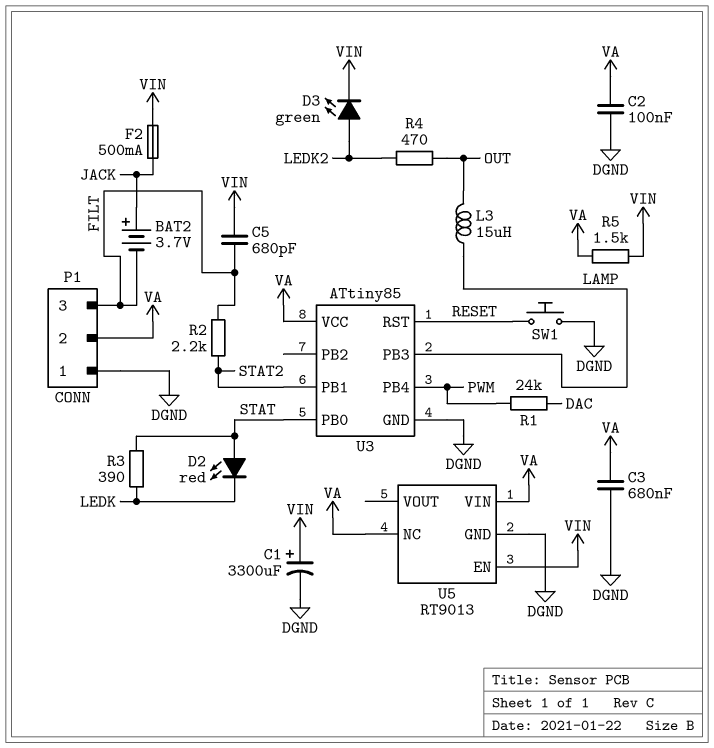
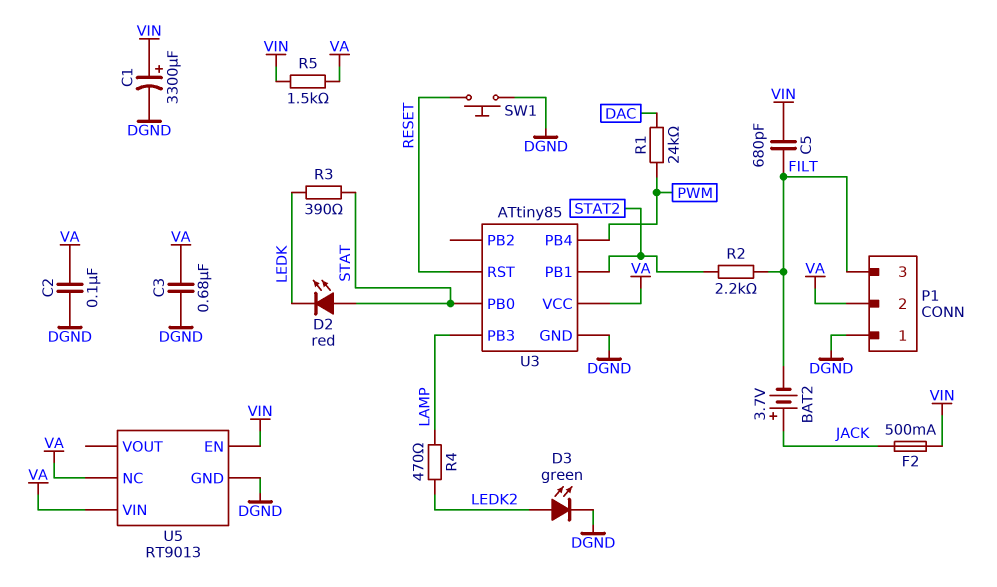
D3: LED green (A LEDK2, K VIN) -> LED green (A LEDK2, K DGND)
L3: 15uH (LAMP, OUT) -> none
R4: 470 (LEDK2, OUT) -> 470 (LAMP, LEDK2)

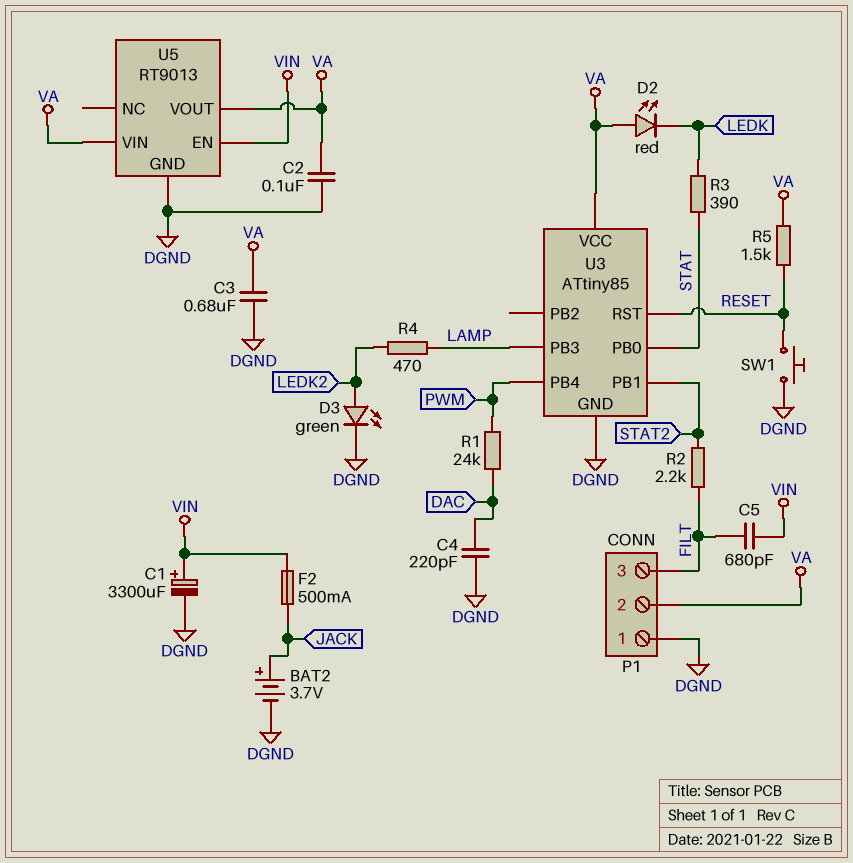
BAT2: 3.7V (plus JACK, minus FILT) -> 3.7V (plus JACK, minus DGND)
C4: none -> 220pF (DAC, DGND)
D2: LED red (A STAT, K LEDK) -> LED red (A VA, K LEDK)
R5: 1.5k (VA, VIN) -> 1.5k (RESET, VA)
U5 pin NC: VA -> none
U5 pin VOUT: none -> VA

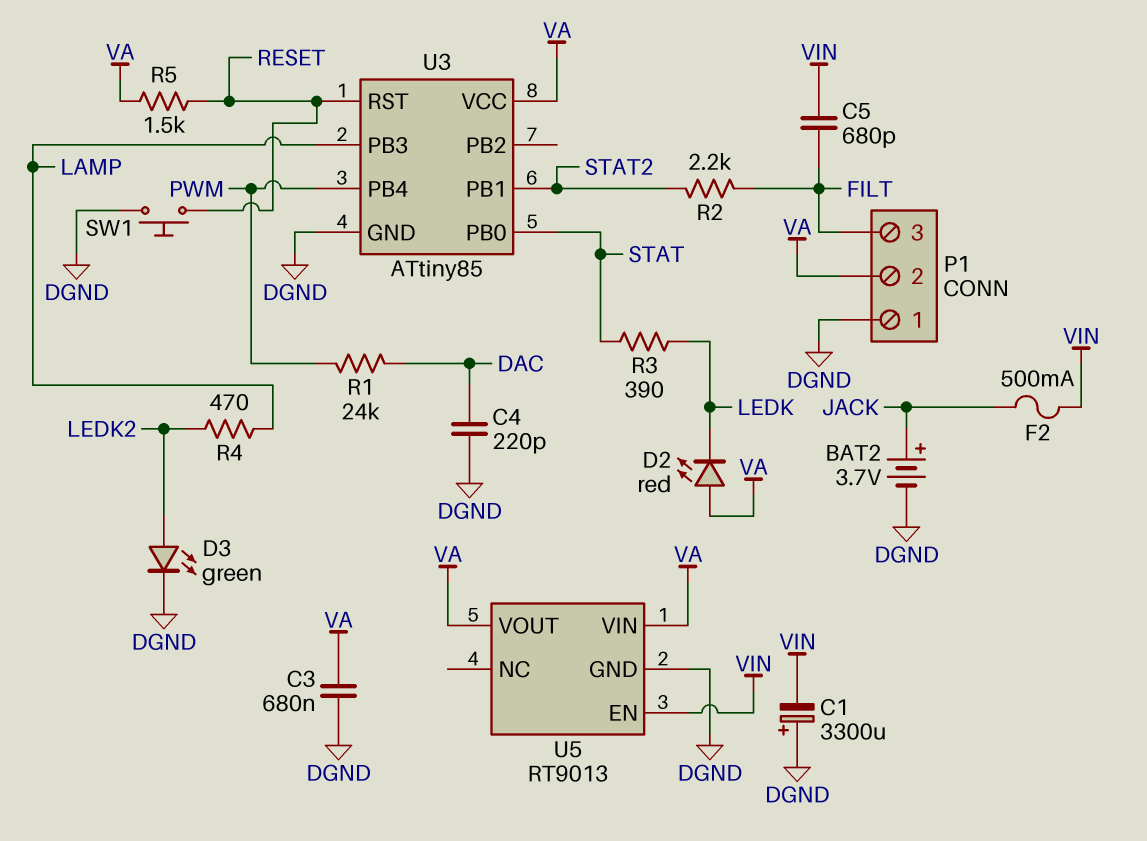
C1: 3300uF (plus VIN, minus DGND) -> 3300uF (plus DGND, minus VIN)
C2: 100nF (DGND, VA) -> none

